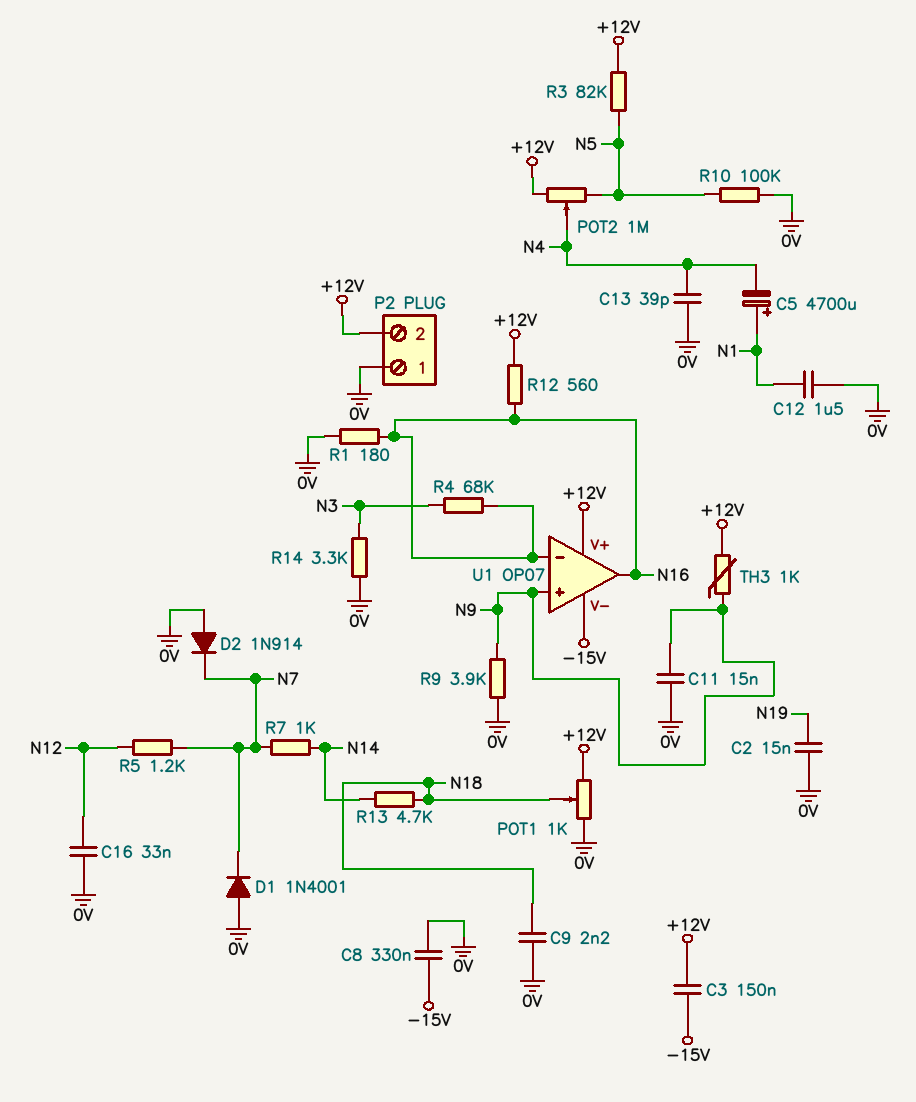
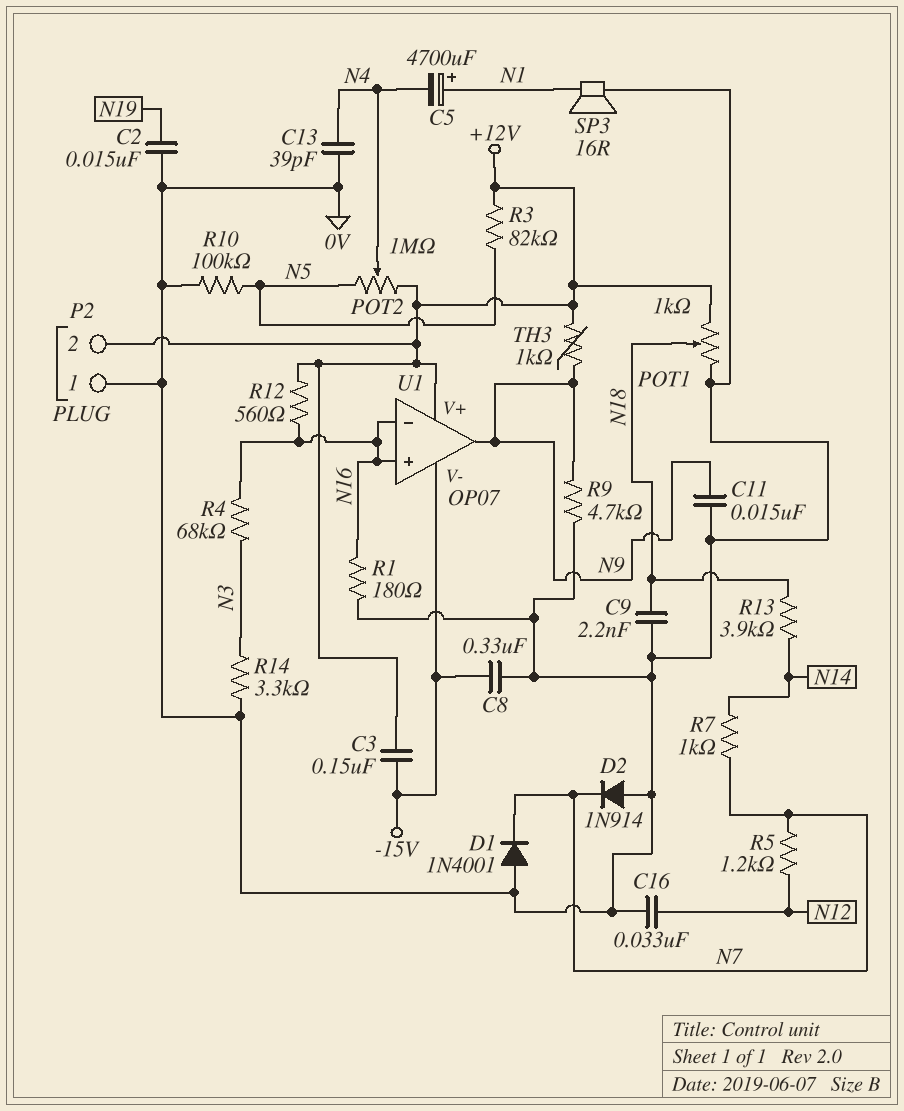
C12: 1.5uF (0V, N1) -> none
R9: 3.9k (0V, N9) -> 4.7k (0V, N9)
R13: 4.7k (N14, N18) -> 3.9k (N14, N18)
SP3: none -> speaker 16R (0V, N1)
U1 pin in+: N9 -> N16
U1 pin out: N16 -> N9

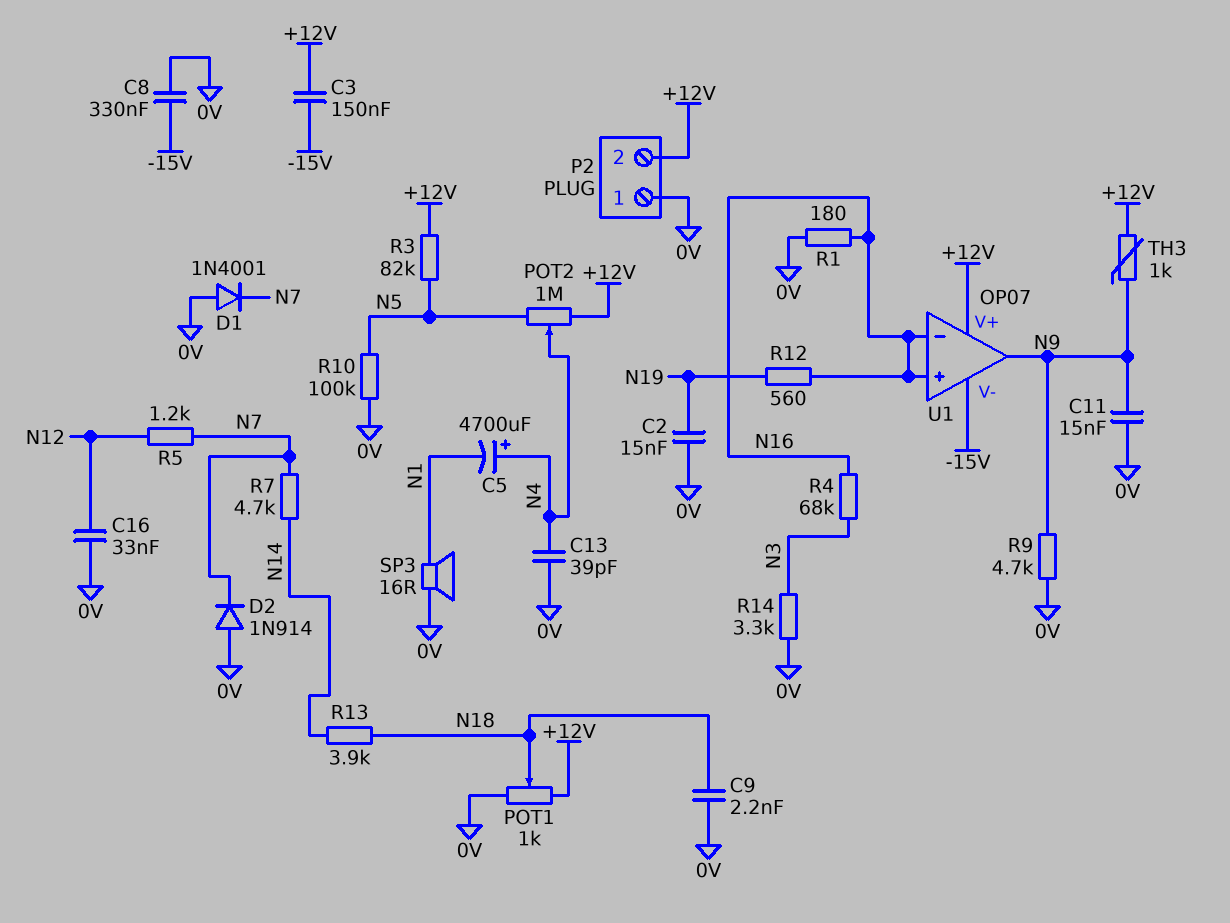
C5: 4700uF (plus N1, minus N4) -> 4700uF (plus N4, minus N1)
R7: 1k (N7, N14) -> 4.7k (N7, N14)
R12: 560 (+12V, N16) -> 560 (N16, N19)

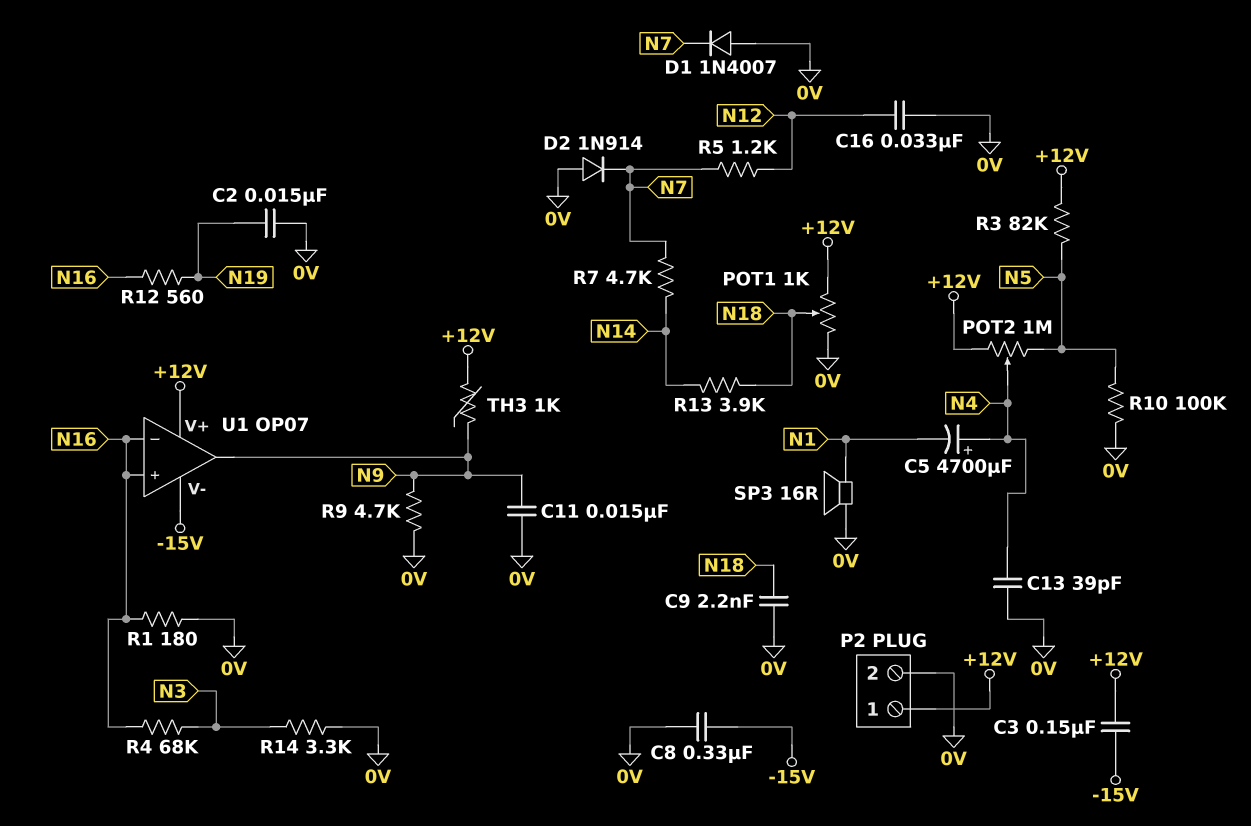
D1: diode 1N4001 (A 0V, K N7) -> diode 1N4007 (A 0V, K N7)
P2 pin 1: 0V -> +12V
P2 pin 2: +12V -> 0V

